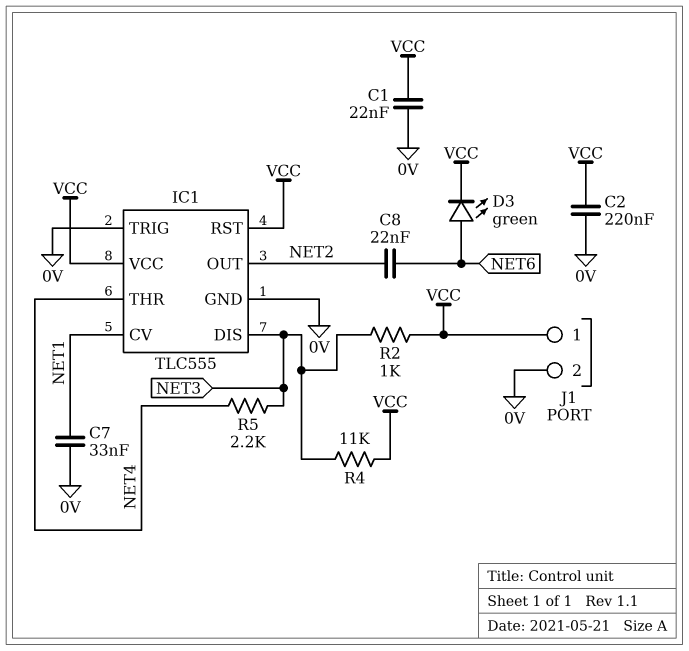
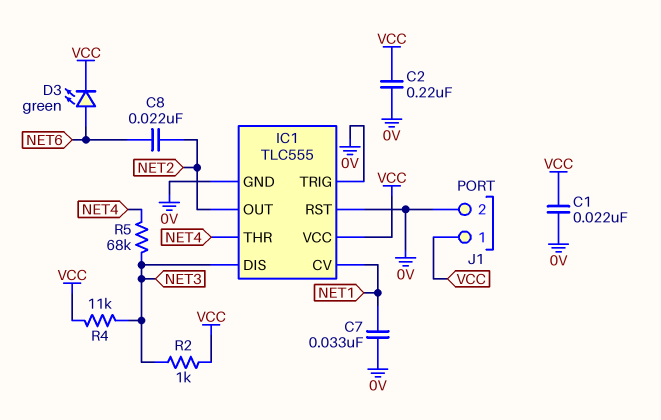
IC1 pin RST: VCC -> 0V
R5: 2.2k (NET3, NET4) -> 68k (NET3, NET4)

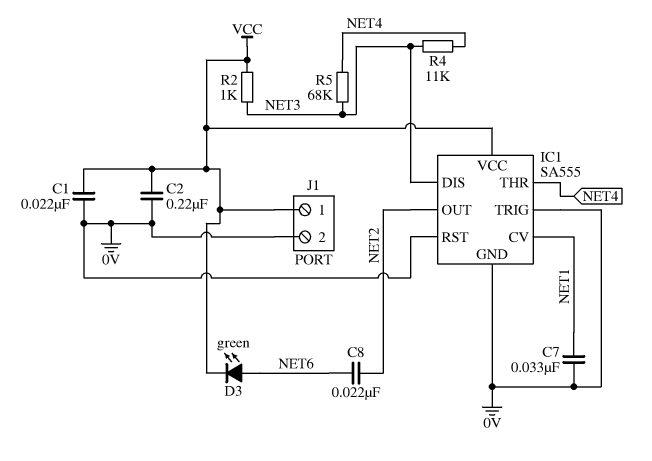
IC1: TLC555 -> SA555
R4: 11k (NET3, VCC) -> 11k (NET3, NET4)

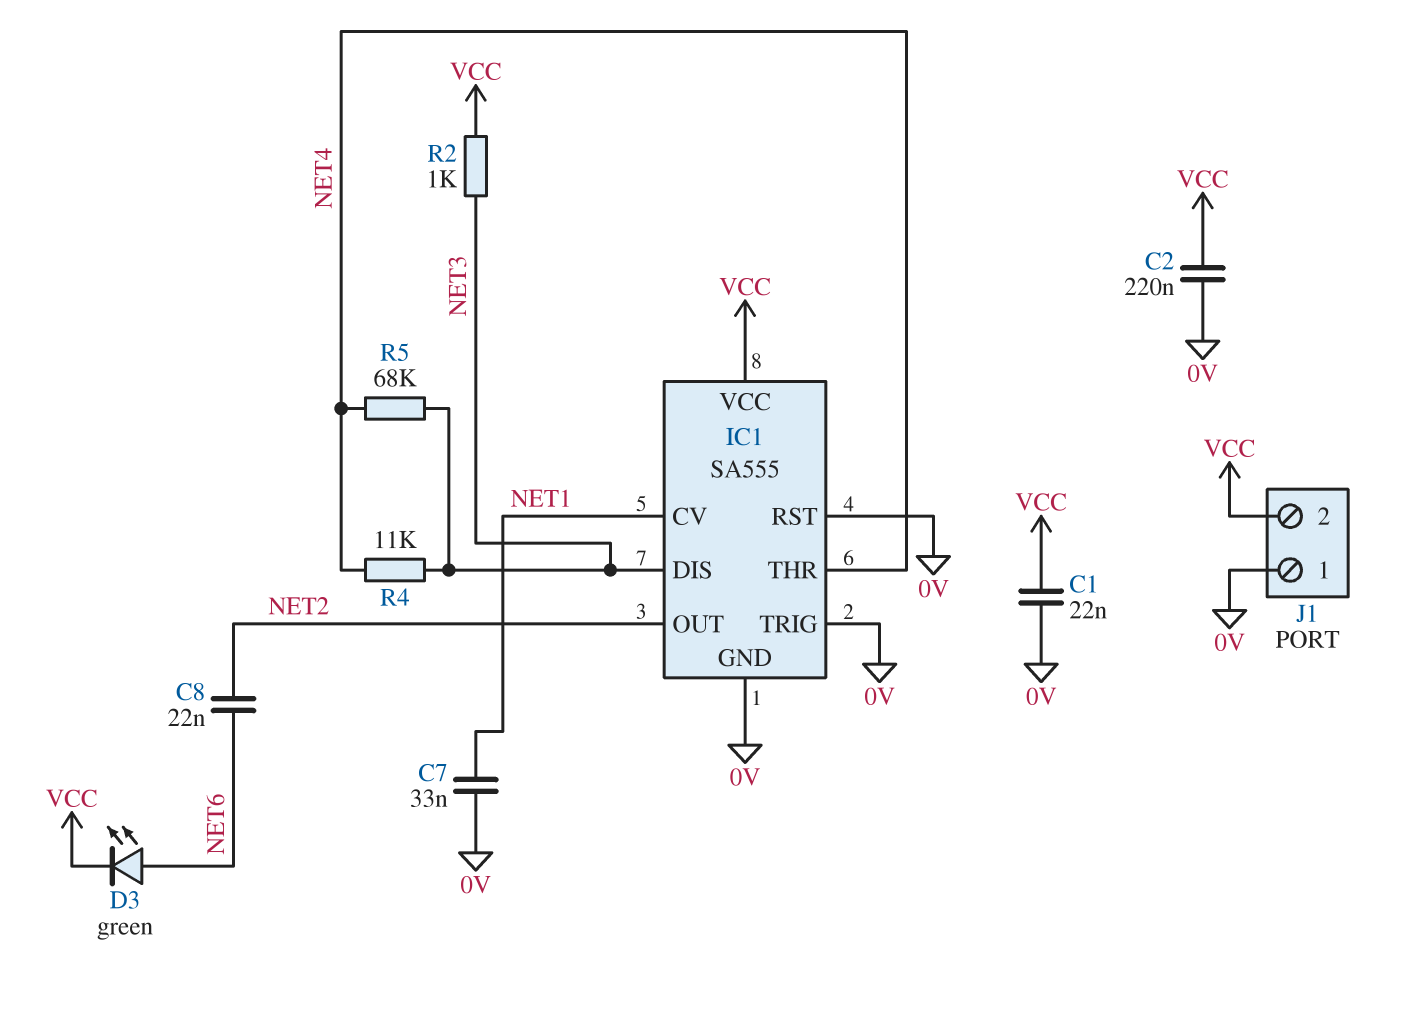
J1 pin 1: VCC -> 0V
J1 pin 2: 0V -> VCC

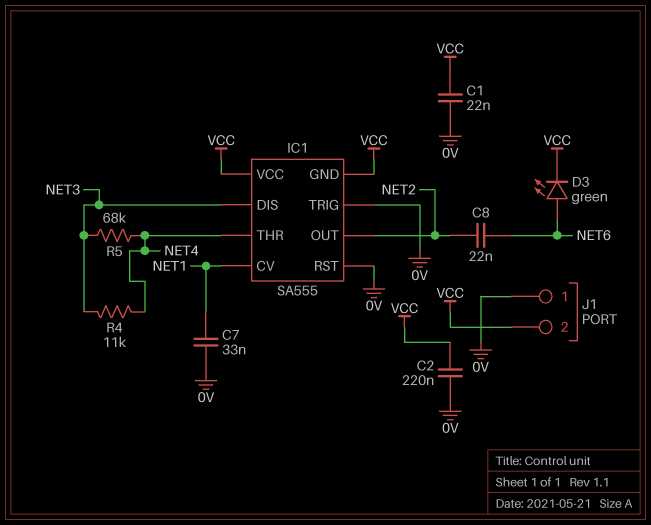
IC1 pin GND: 0V -> VCC
R2: 1k (NET3, VCC) -> none

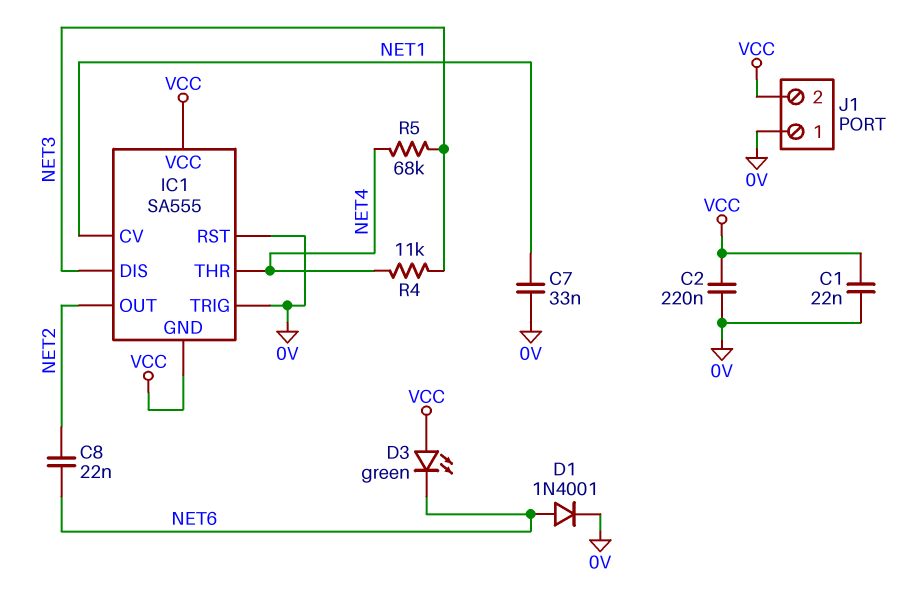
D1: none -> diode 1N4001 (A NET6, K 0V)
D3: LED green (A NET6, K VCC) -> LED green (A VCC, K NET6)

